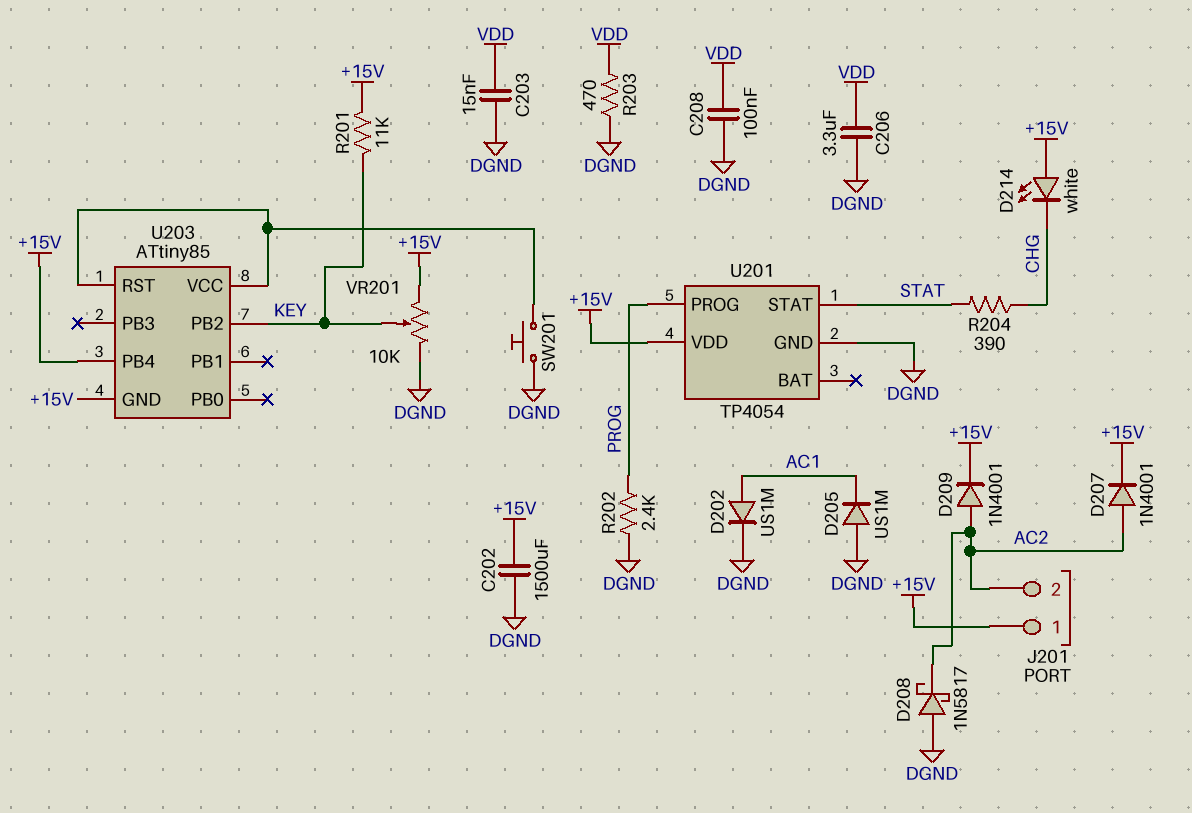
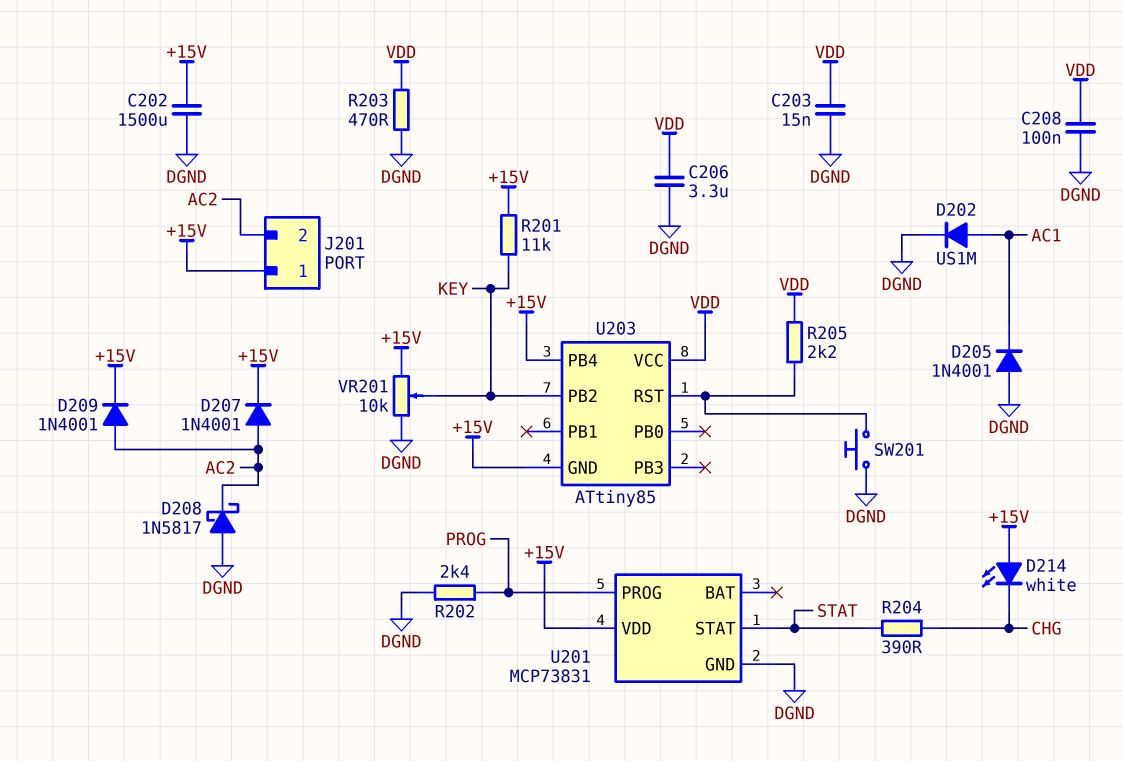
D205: diode US1M (A DGND, K AC1) -> diode 1N4001 (A DGND, K AC1)
R205: none -> 2.2k (U203/RST, VDD)
U201: TP4054 -> MCP73831
U203 pin VCC: U203/RST -> VDD

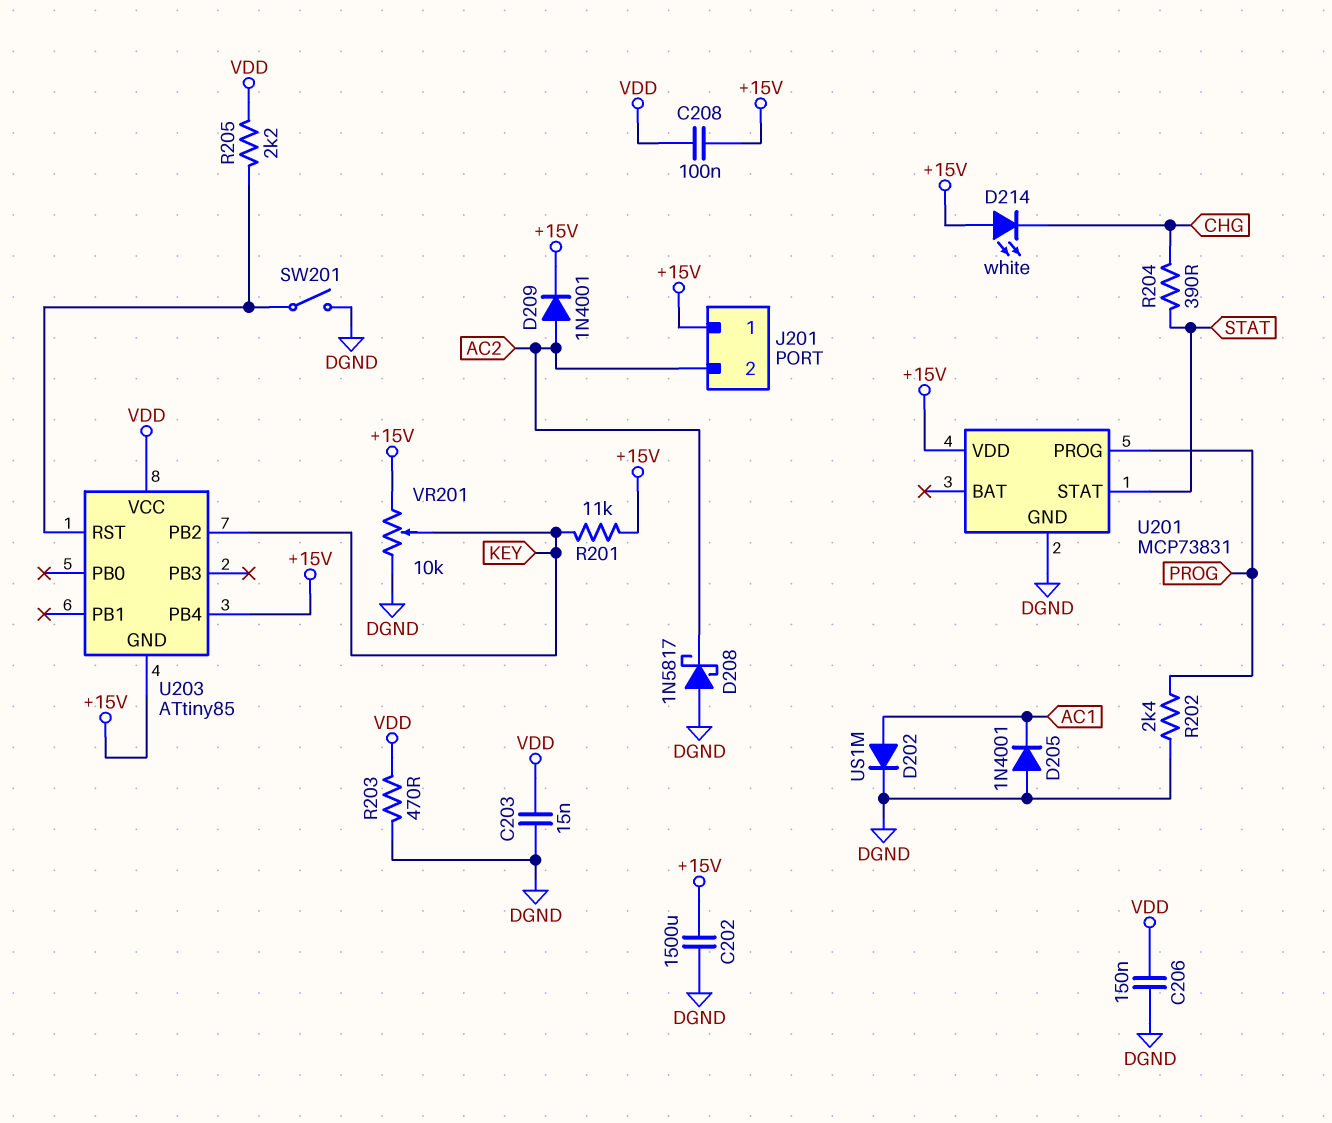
C206: 3.3uF (DGND, VDD) -> 150nF (DGND, VDD)
C208: 100nF (DGND, VDD) -> 100nF (+15V, VDD)
D207: diode 1N4001 (A AC2, K +15V) -> none
SW201: button (DGND, U203/RST) -> switch (DGND, U203/RST)

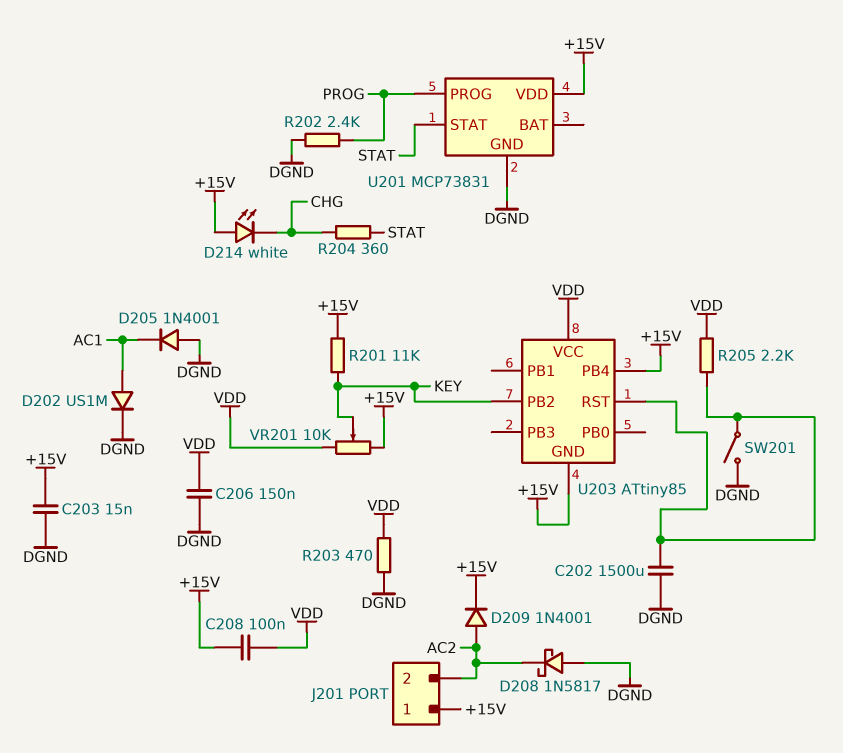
C202: 1500uF (+15V, DGND) -> 1500uF (DGND, U203/RST)
C203: 15nF (DGND, VDD) -> 15nF (+15V, DGND)
R204: 390 (CHG, STAT) -> 360 (CHG, STAT)
VR201: 10k (+15V, DGND, wiper KEY) -> 10k (+15V, VDD, wiper KEY)

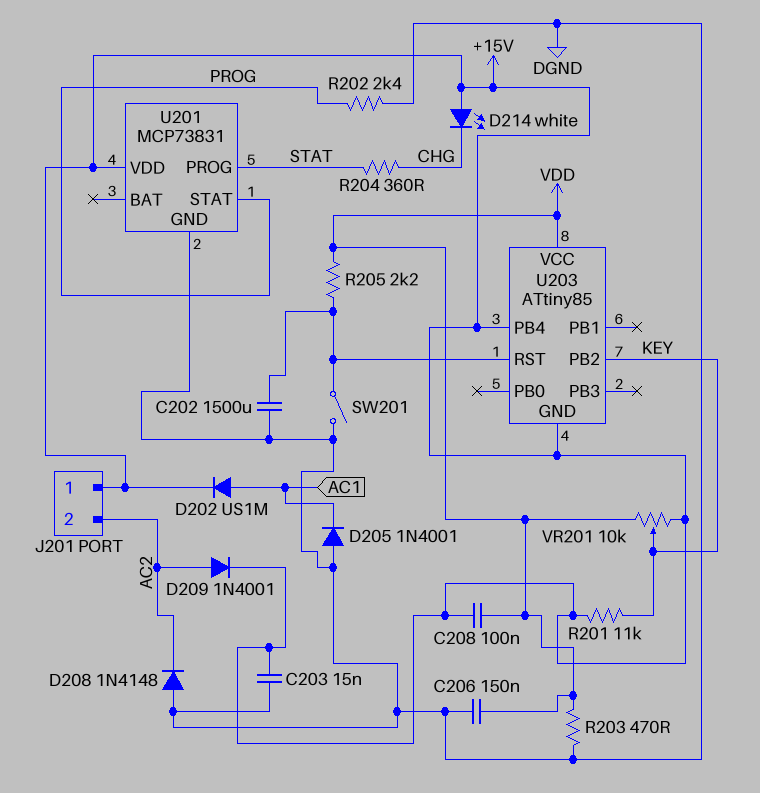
D202: diode US1M (A AC1, K DGND) -> diode US1M (A AC1, K +15V)
D208: schottky 1N5817 (A DGND, K AC2) -> diode 1N4148 (A DGND, K AC2)
U201 pin PROG: PROG -> STAT
U201 pin STAT: STAT -> PROG

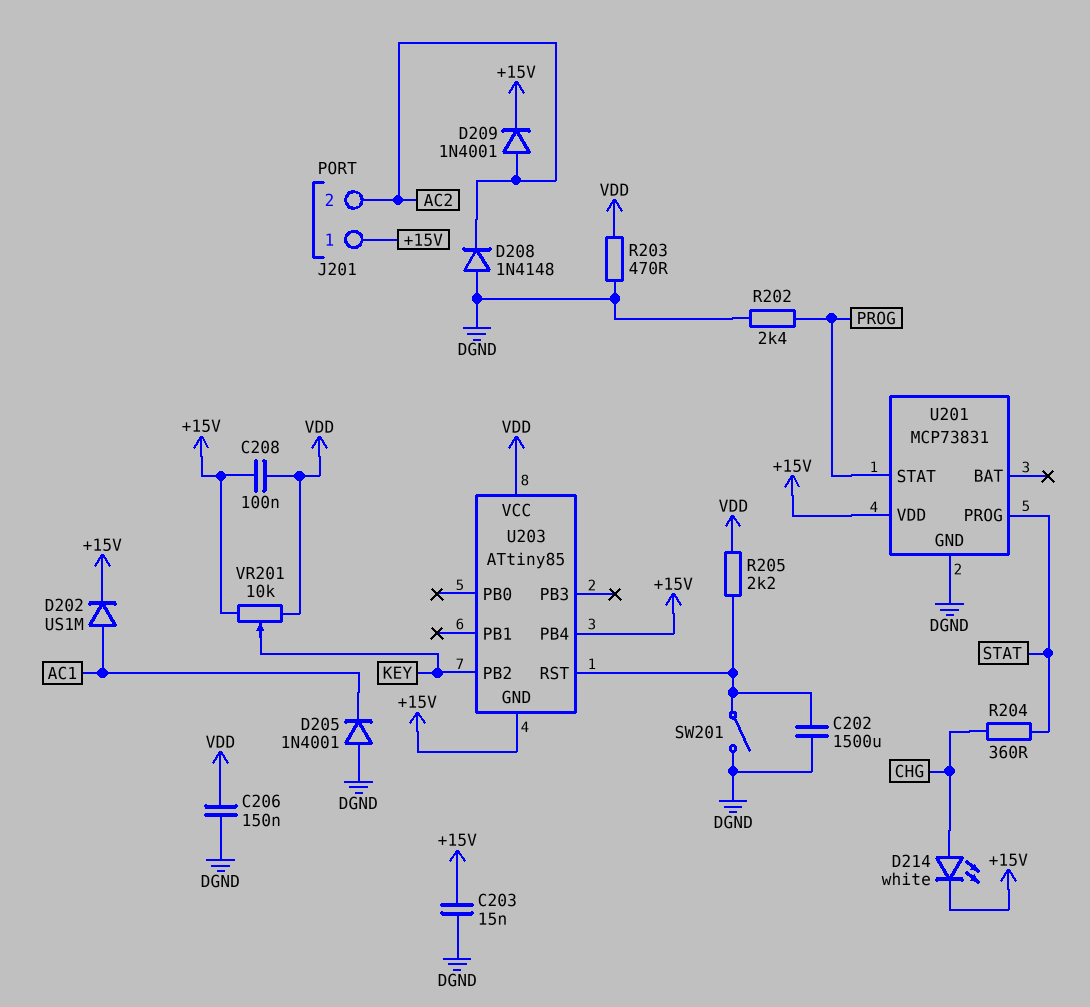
D214: LED white (A +15V, K CHG) -> LED white (A CHG, K +15V)
R201: 11k (+15V, KEY) -> none

